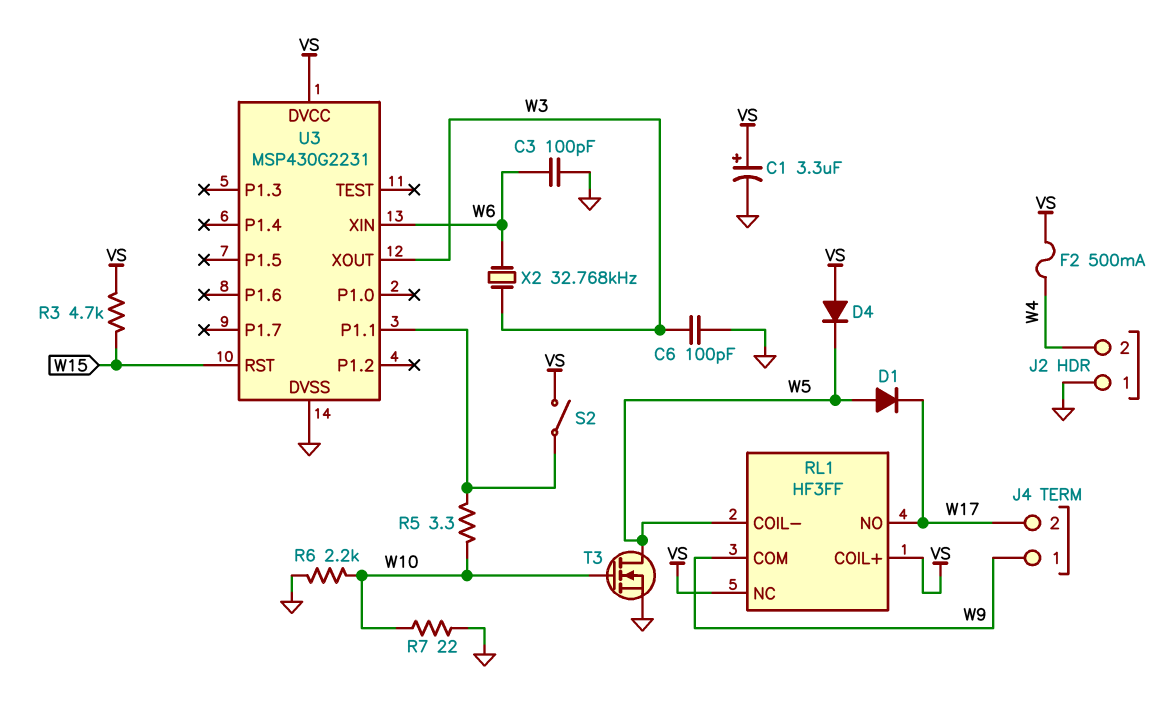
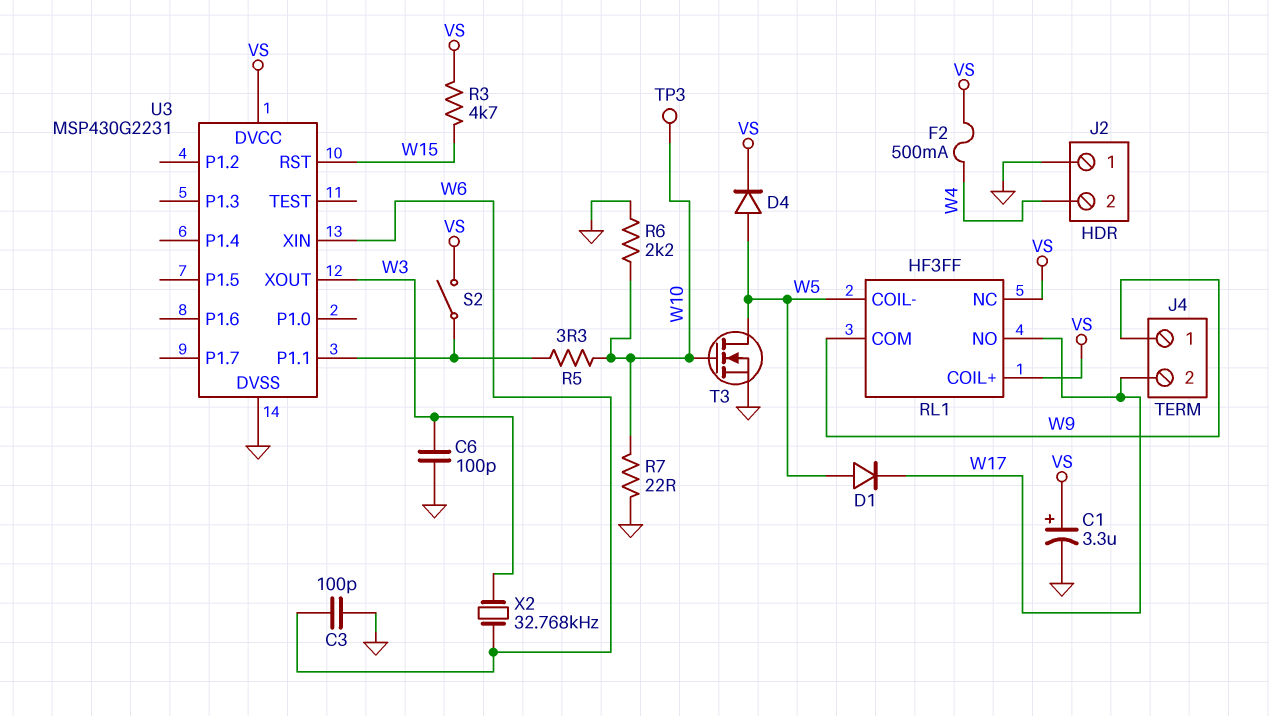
D4: diode (A VS, K W5) -> diode (A W5, K VS)
TP3: none -> test point (W10)

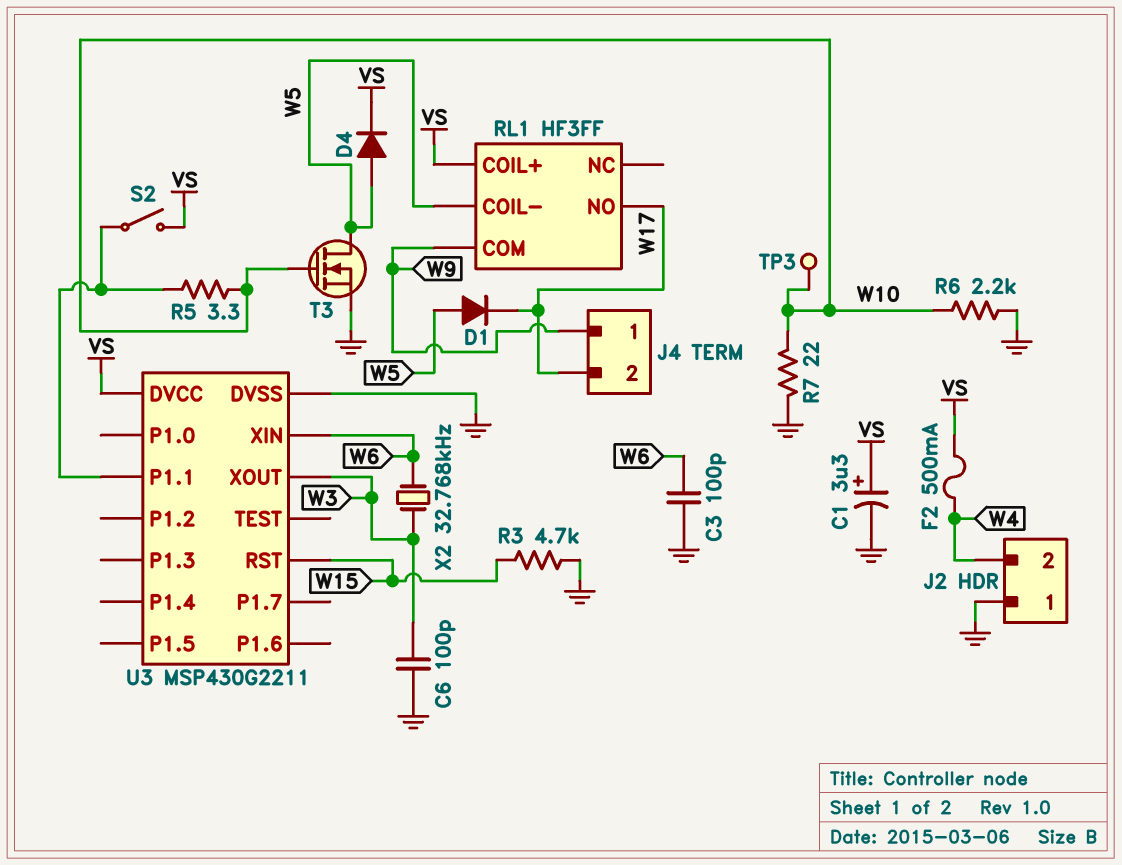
R3: 4.7k (VS, W15) -> 4.7k (GND, W15)
RL1 pin NC: VS -> none
U3: MSP430G2231 -> MSP430G2211

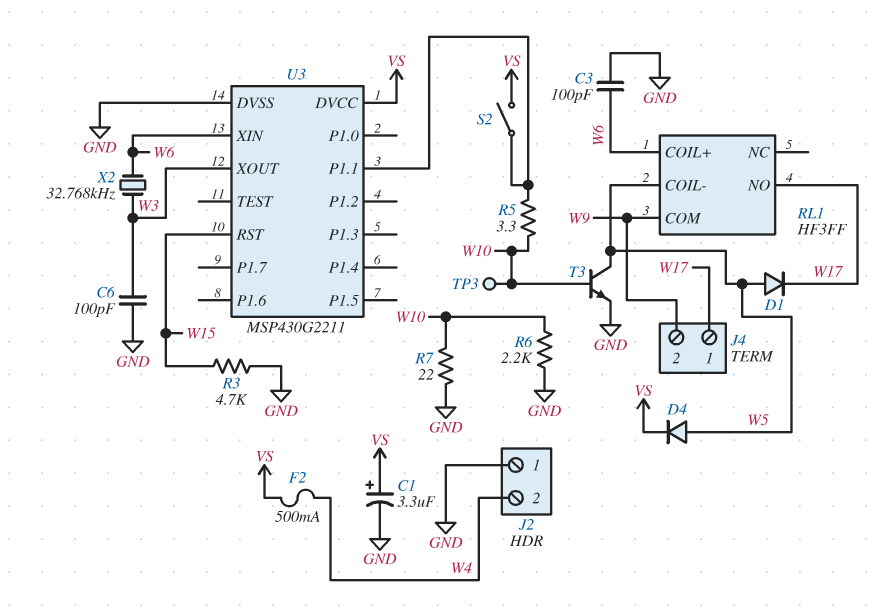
J4 pin 1: W9 -> W17
J4 pin 2: W17 -> W9
RL1 pin COIL+: VS -> W6
T3: NMOS (G W10, D W5, S GND) -> NPN (B W10, C W5, E GND)

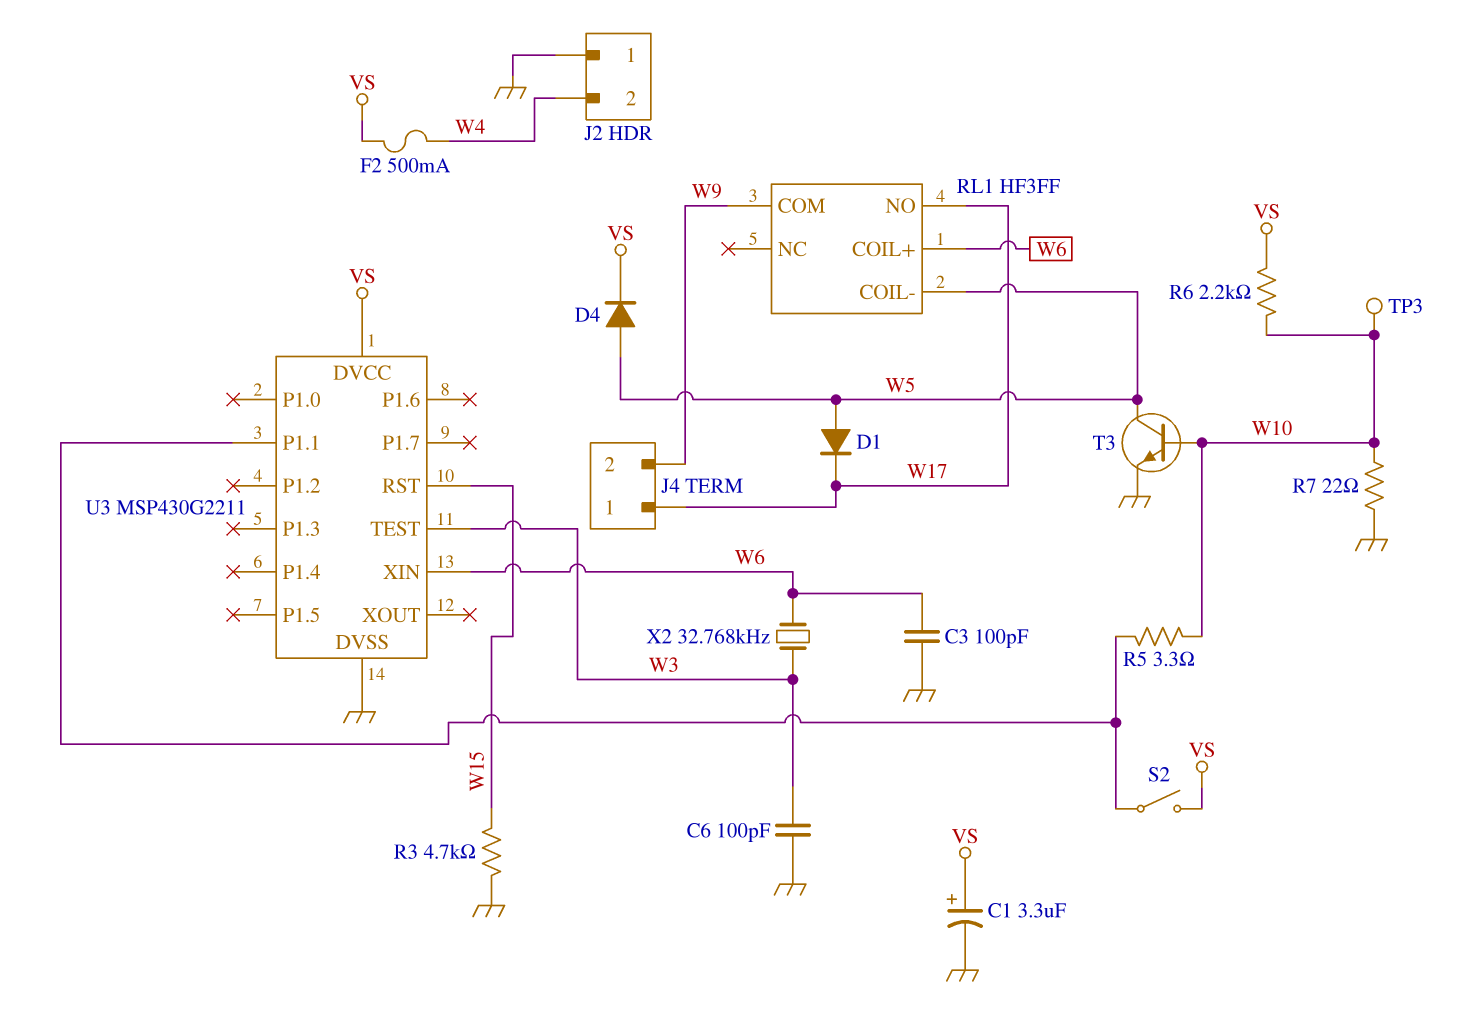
R6: 2.2k (GND, W10) -> 2.2k (VS, W10)
U3 pin TEST: none -> W3
U3 pin XOUT: W3 -> none

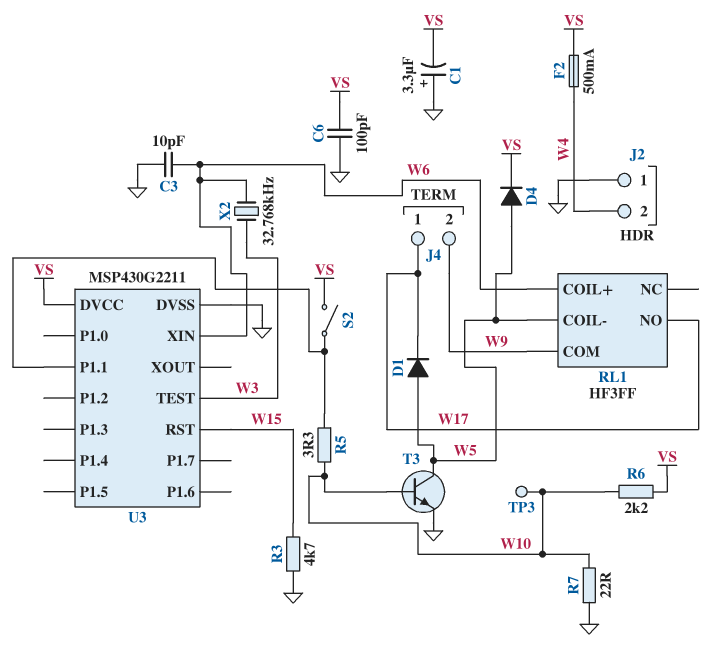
C1: 3.3uF (plus VS, minus GND) -> 3.3uF (plus GND, minus VS)
C3: 100pF (GND, W6) -> 10pF (GND, W6)
C6: 100pF (GND, W3) -> 100pF (GND, VS)

